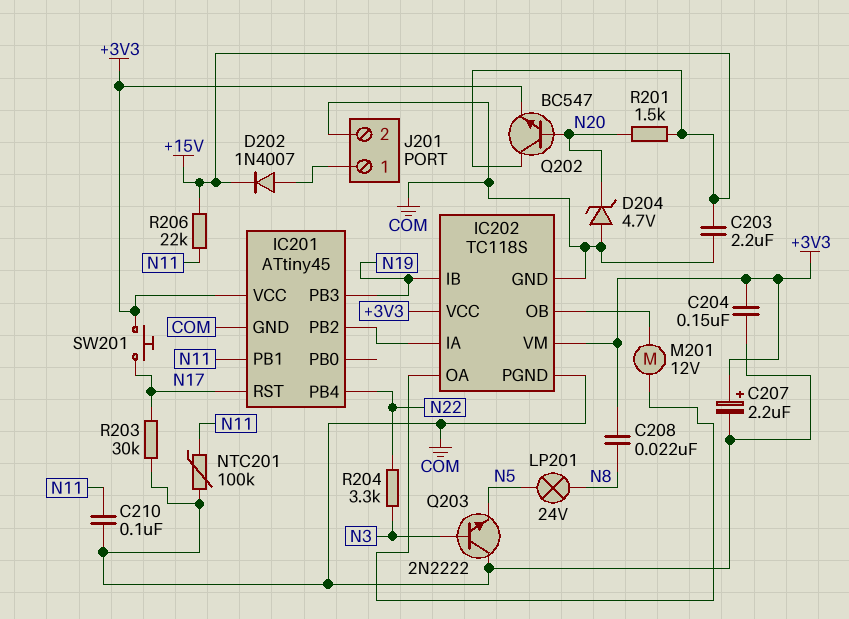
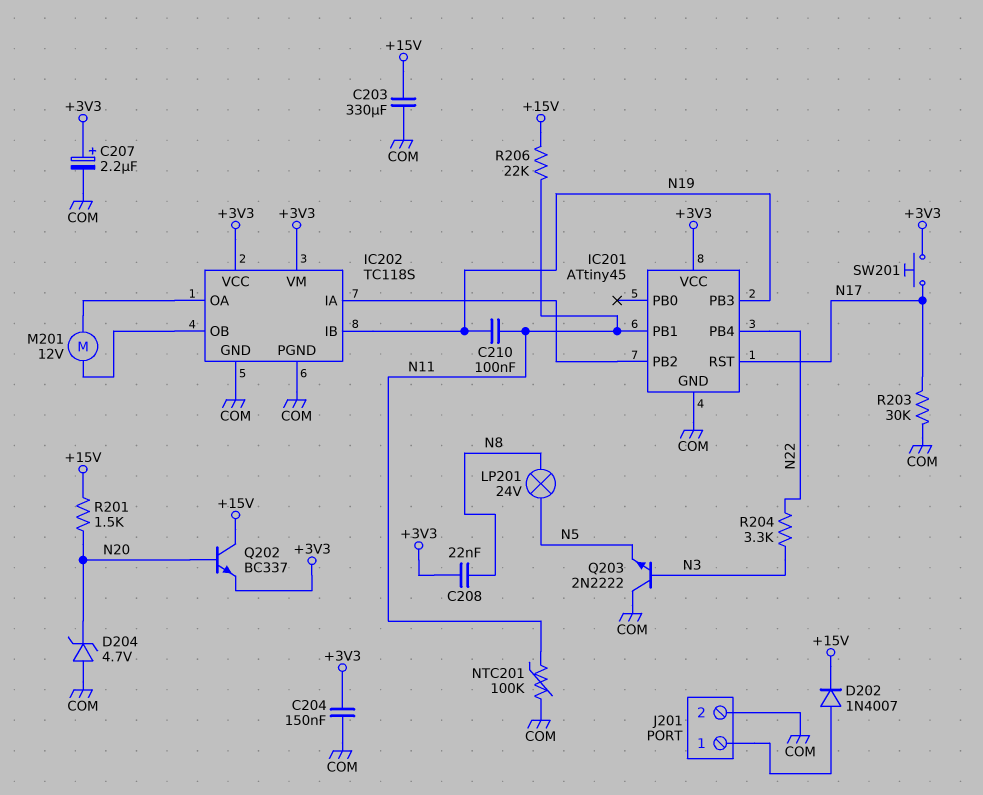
C203: 2.2uF (+15V, COM) -> 330uF (+15V, COM)
C210: 100nF (COM, N11) -> 100nF (N11, N19)
Q202: NPN BC547 (B N20, C +15V, E +3V3) -> NPN BC337 (B N20, C +15V, E +3V3)

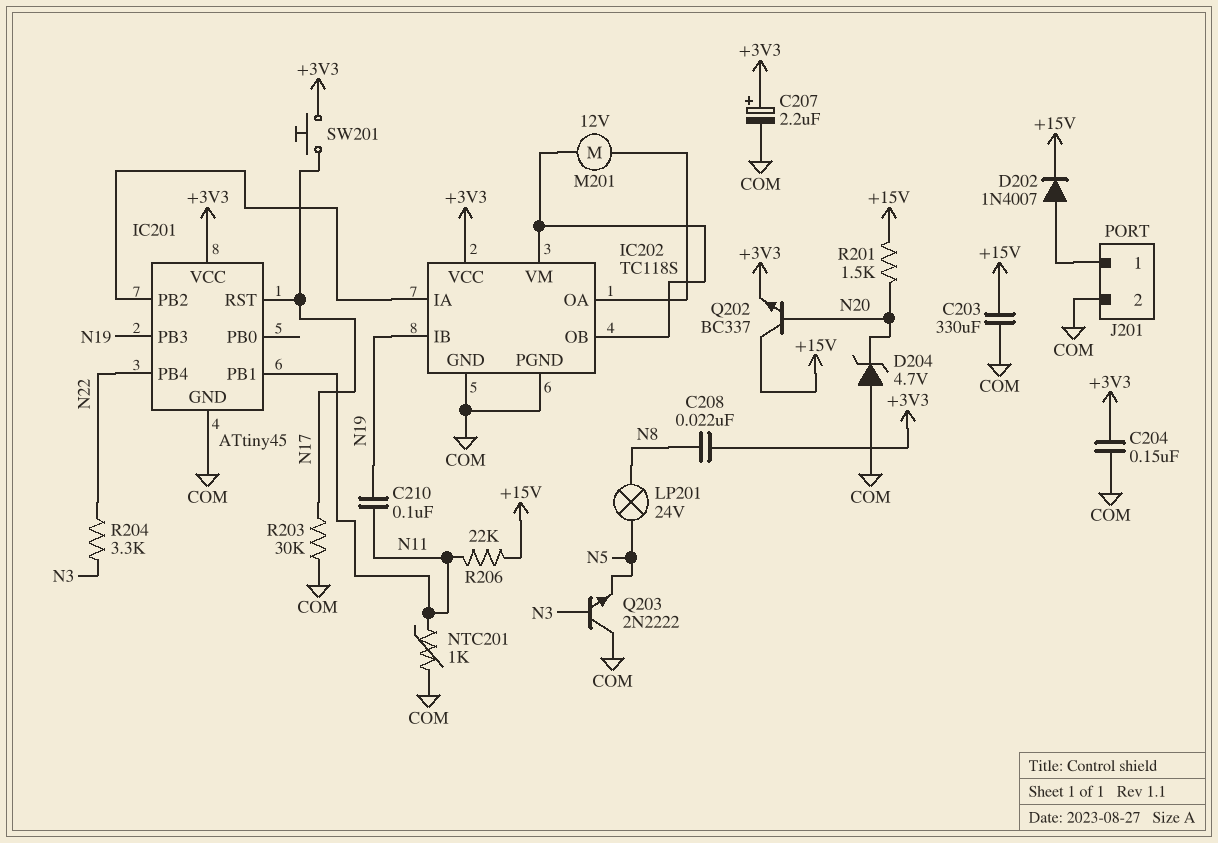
IC202 pin VM: +3V3 -> IC202/OB
NTC201: 100k (COM, N11) -> 1k (COM, N11)

